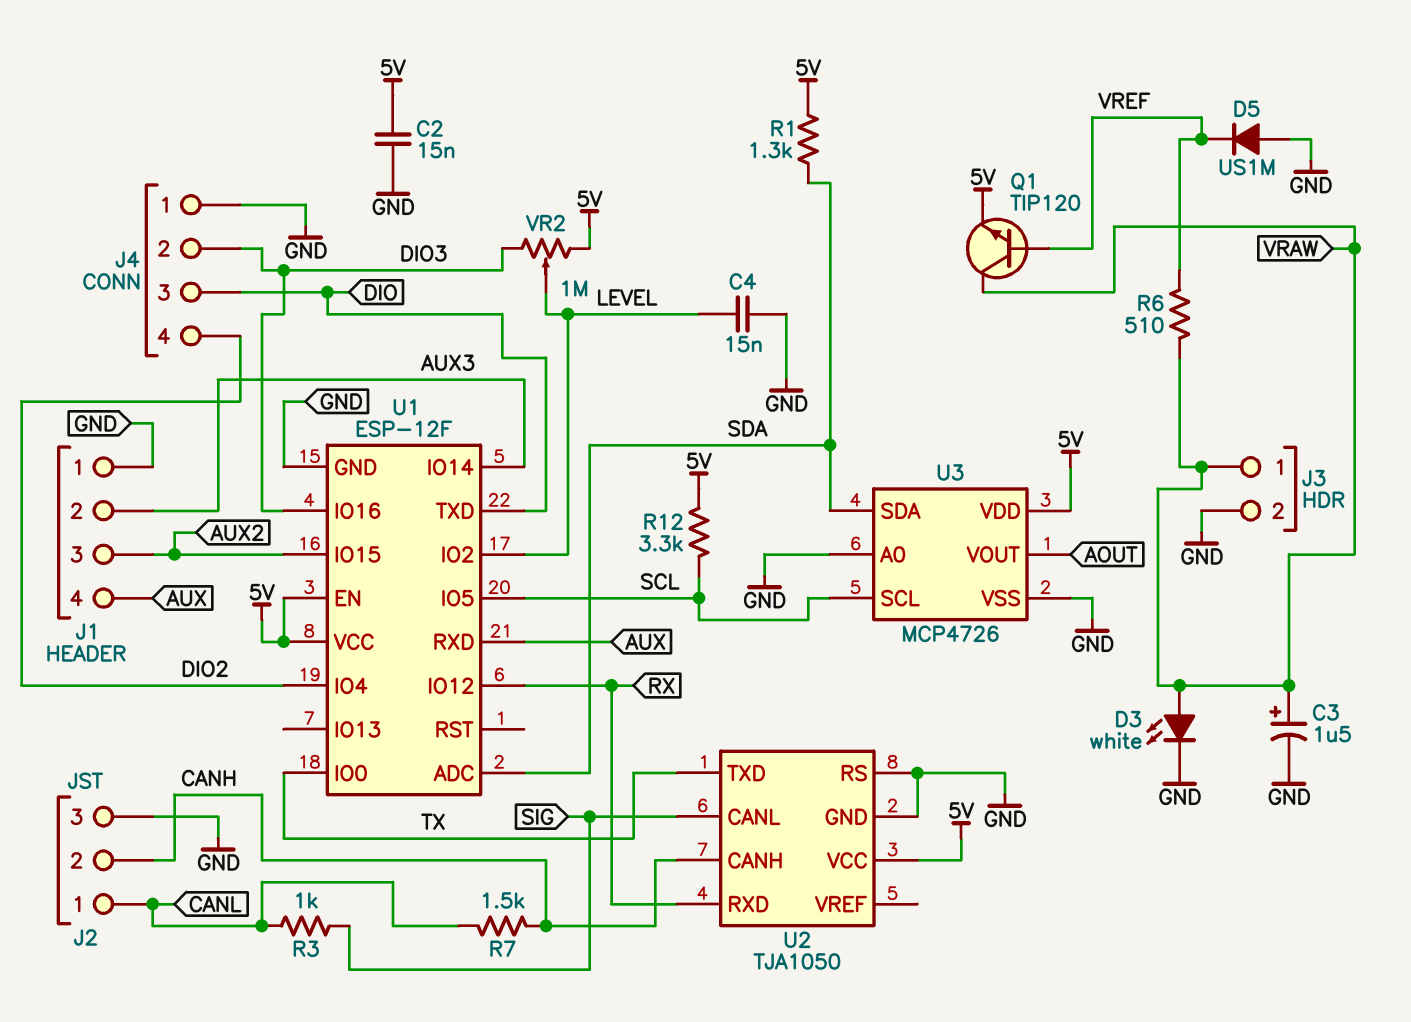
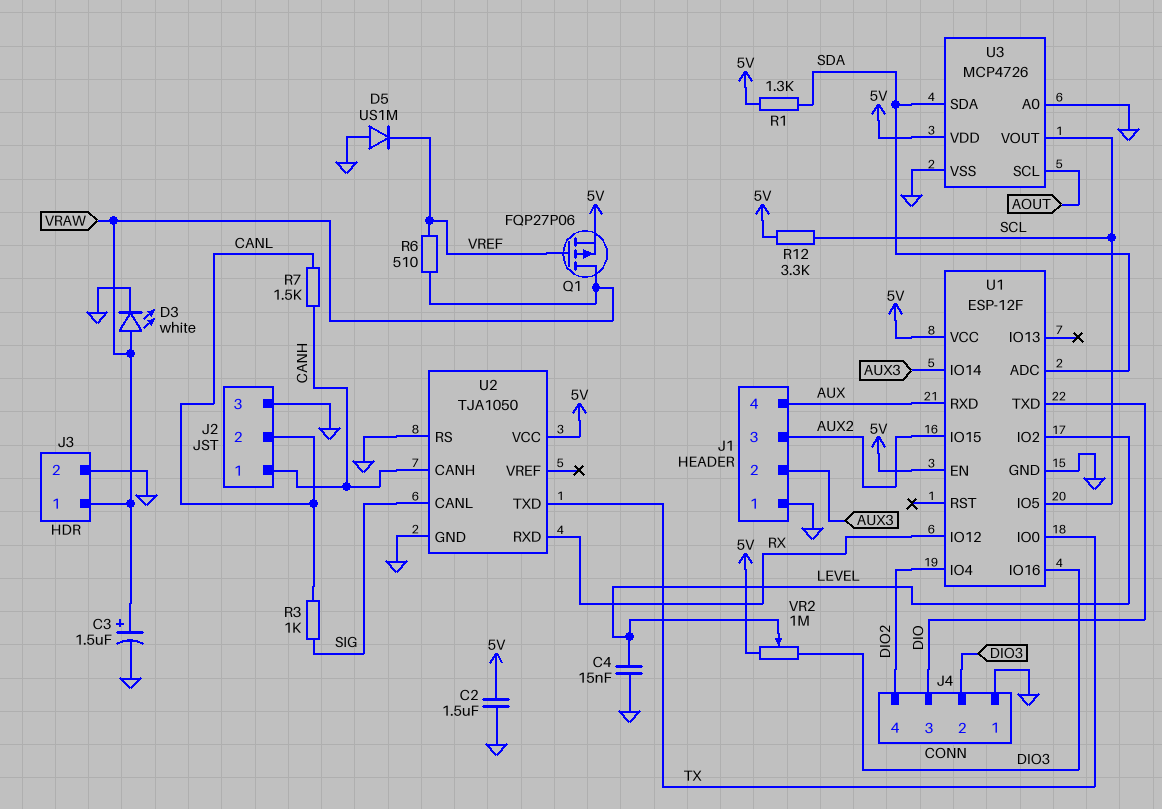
C2: 15nF (5V, GND) -> 1.5uF (5V, GND)
J2 pin 1: CANL -> CANH
J2 pin 2: CANH -> CANL
Q1: NPN TIP120 (B VREF, C VRAW, E 5V) -> PMOS FQP27P06 (G VREF, D VRAW, S 5V)
U3 pin SCL: SCL -> AOUT
U3 pin VOUT: AOUT -> SCL

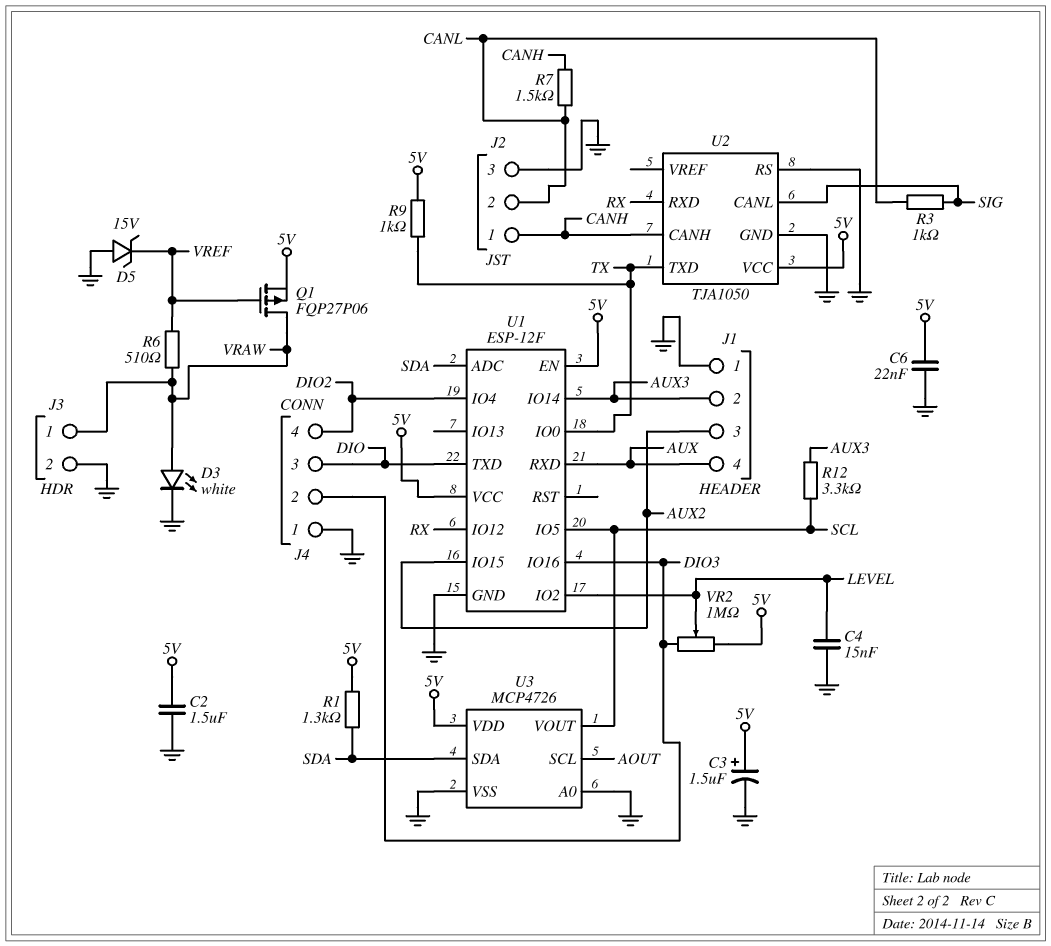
C3: 1.5uF (plus VRAW, minus GND) -> 1.5uF (plus 5V, minus GND)
C6: none -> 22nF (5V, GND)
D5: diode US1M (A GND, K VREF) -> zener 15V (A GND, K VREF)
R9: none -> 1k (5V, TX)
R12: 3.3k (5V, SCL) -> 3.3k (AUX3, SCL)

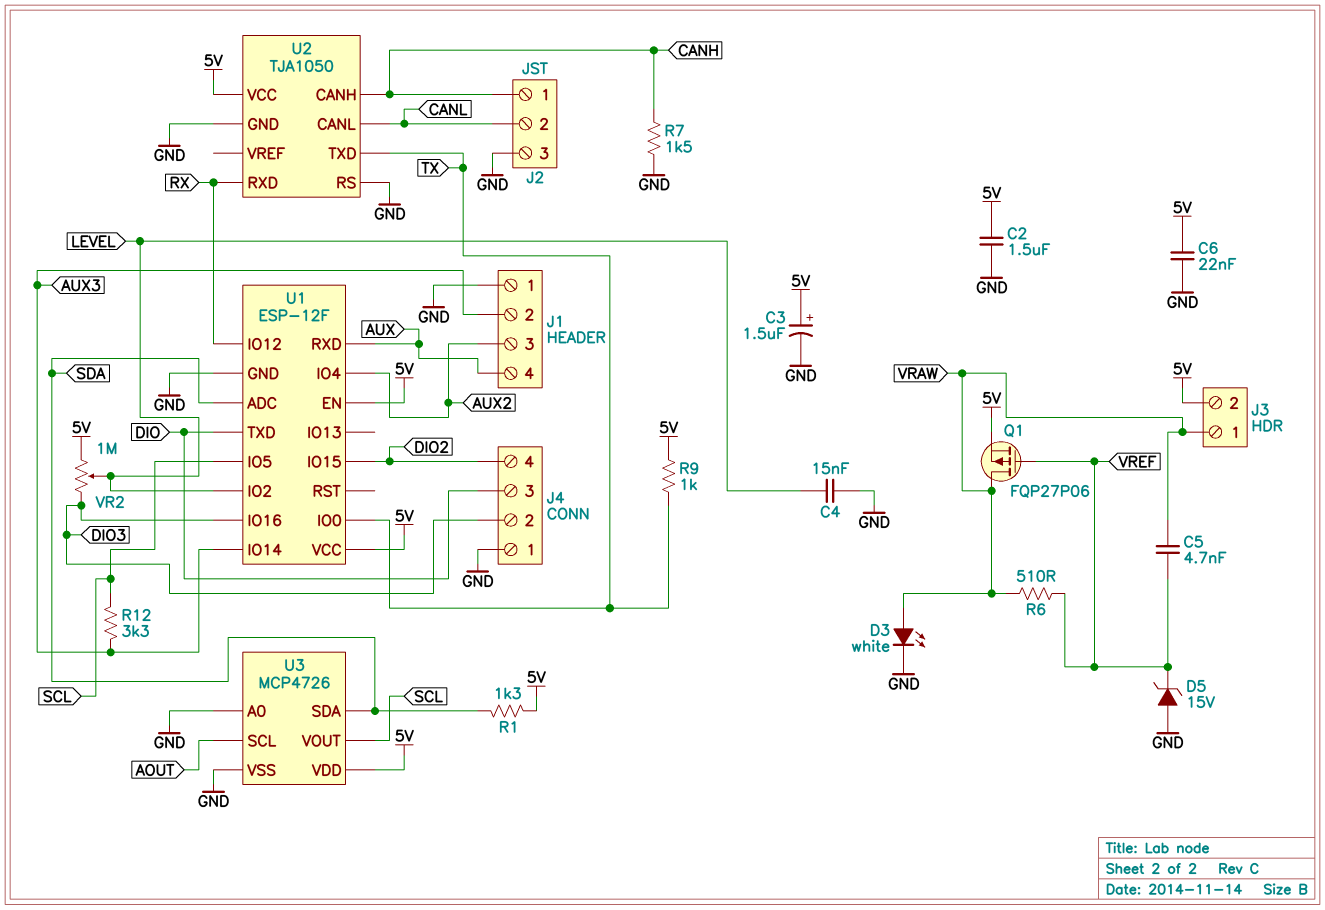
C5: none -> 4.7nF (VRAW, VREF)
J3 pin 2: GND -> 5V
R3: 1k (CANL, SIG) -> none
R7: 1.5k (CANH, CANL) -> 1.5k (CANH, GND)
U1 pin IO4: DIO2 -> AUX2
U1 pin IO15: AUX2 -> DIO2
U2 pin CANL: SIG -> CANL

